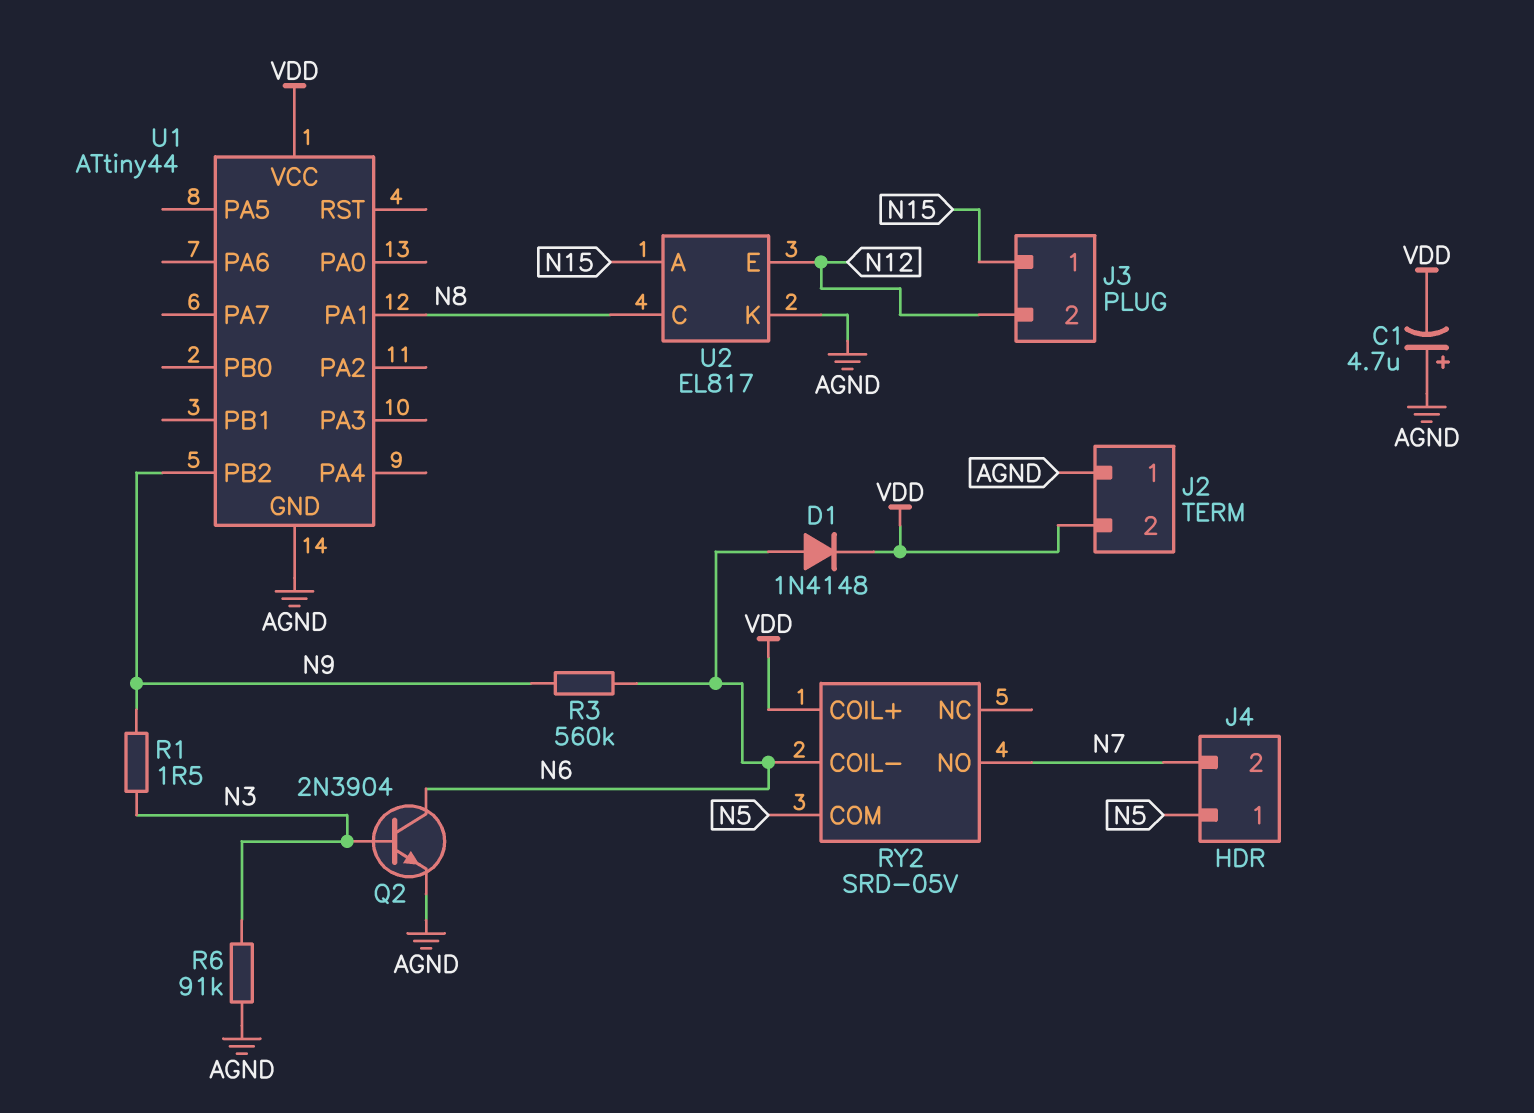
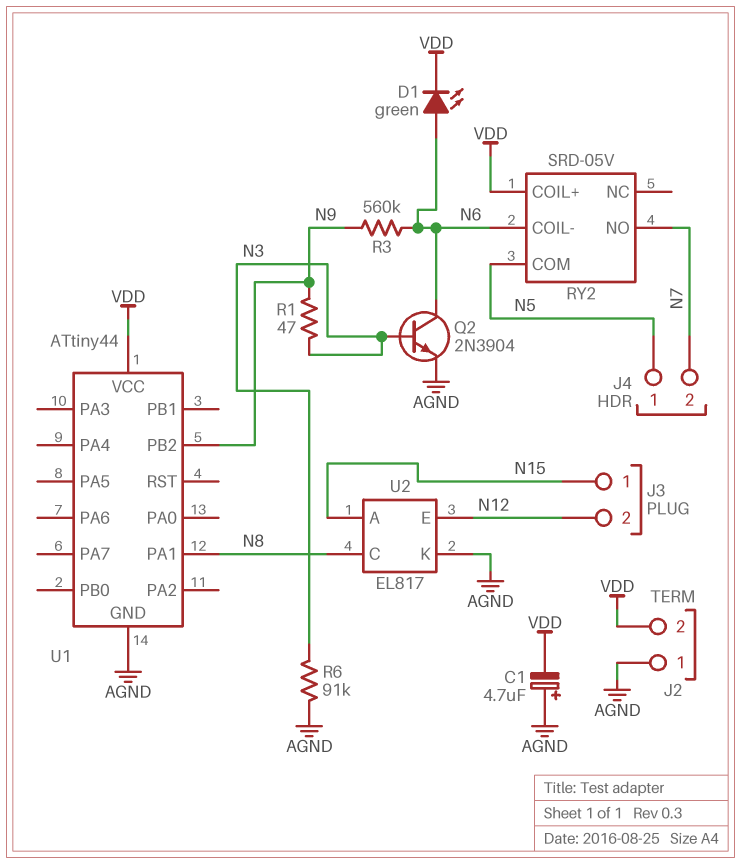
D1: diode 1N4148 (A N6, K VDD) -> LED green (A N6, K VDD)
R1: 1.5 (N3, N9) -> 47 (N3, N9)

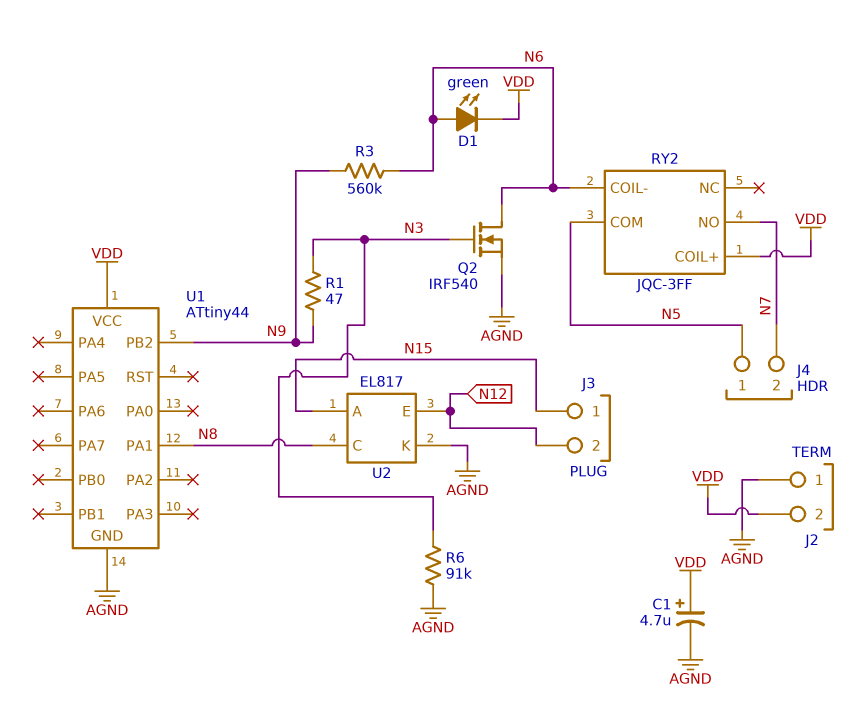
C1: 4.7uF (plus AGND, minus VDD) -> 4.7uF (plus VDD, minus AGND)
Q2: NPN 2N3904 (B N3, C N6, E AGND) -> NMOS IRF540 (G N3, D N6, S AGND)
RY2: SRD-05V -> JQC-3FF

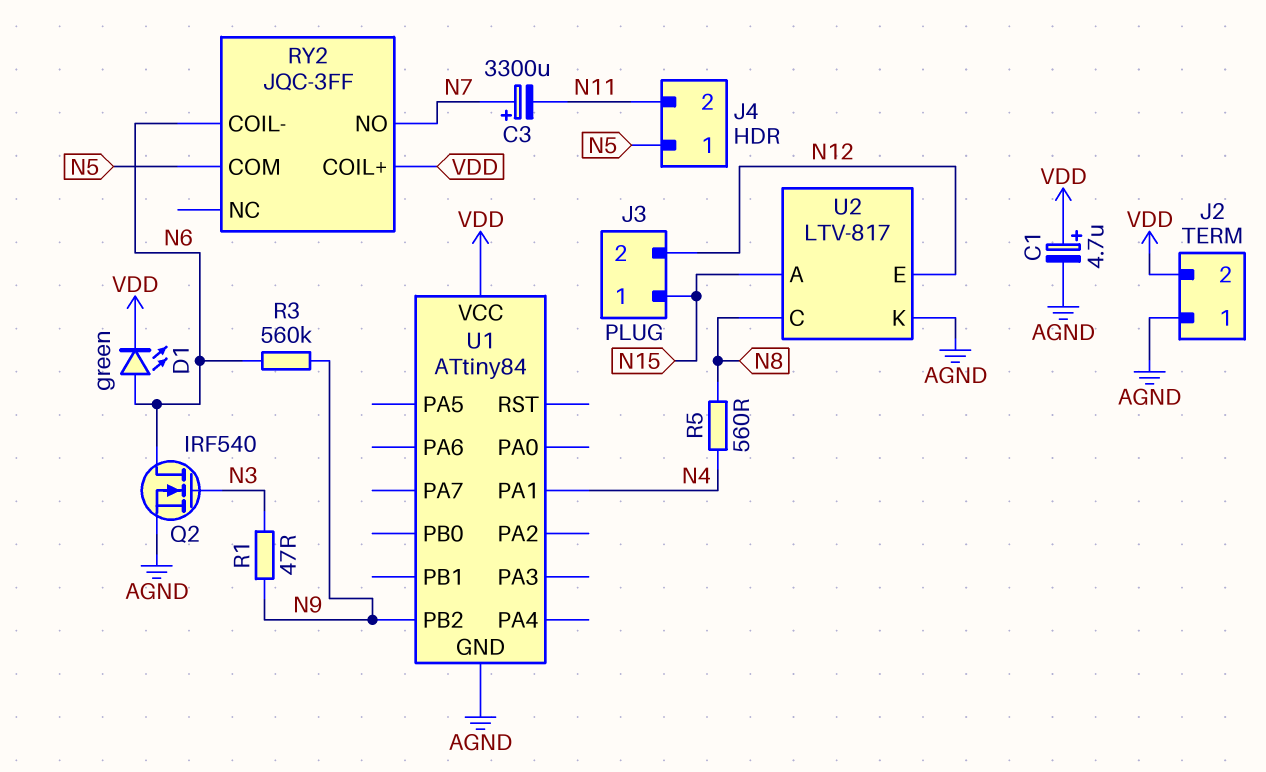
C3: none -> 3300uF (plus N7, minus N11)
J4 pin 2: N7 -> N11
R5: none -> 560 (N4, N8)
R6: 91k (AGND, N3) -> none
U1: ATtiny44 -> ATtiny84
U1 pin PA1: N8 -> N4
U2: EL817 -> LTV-817

